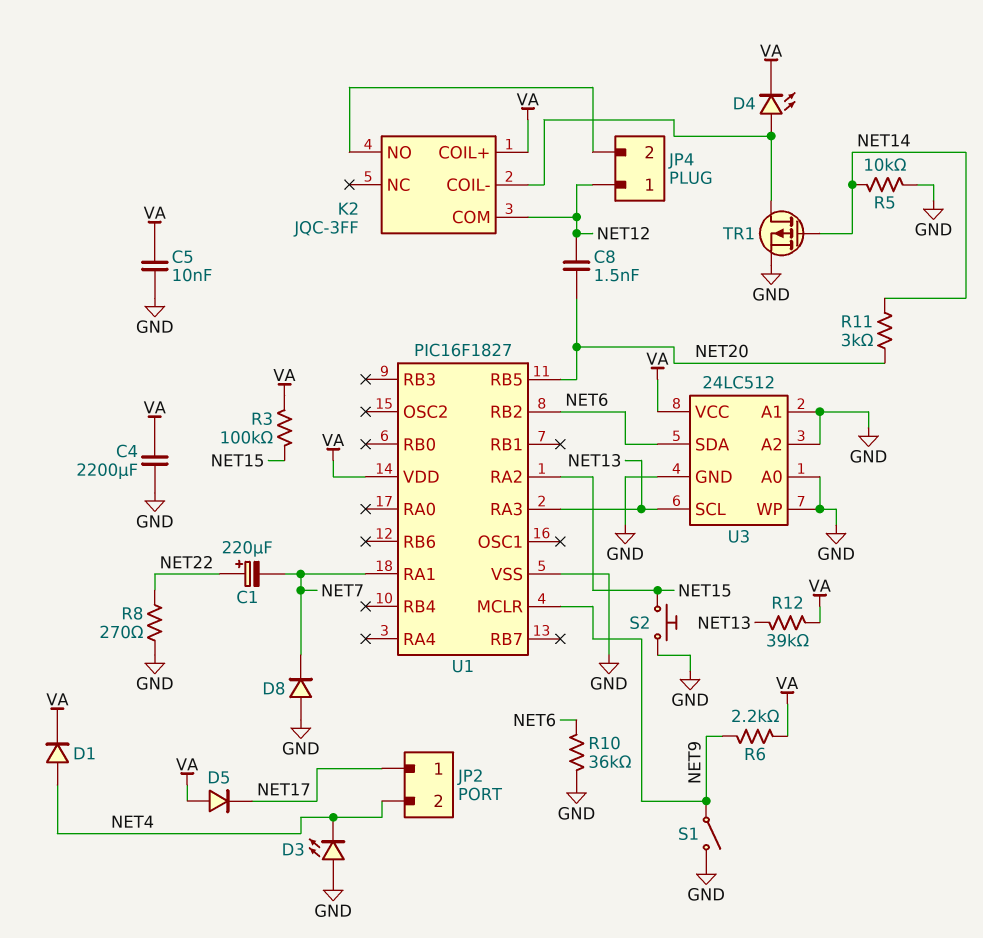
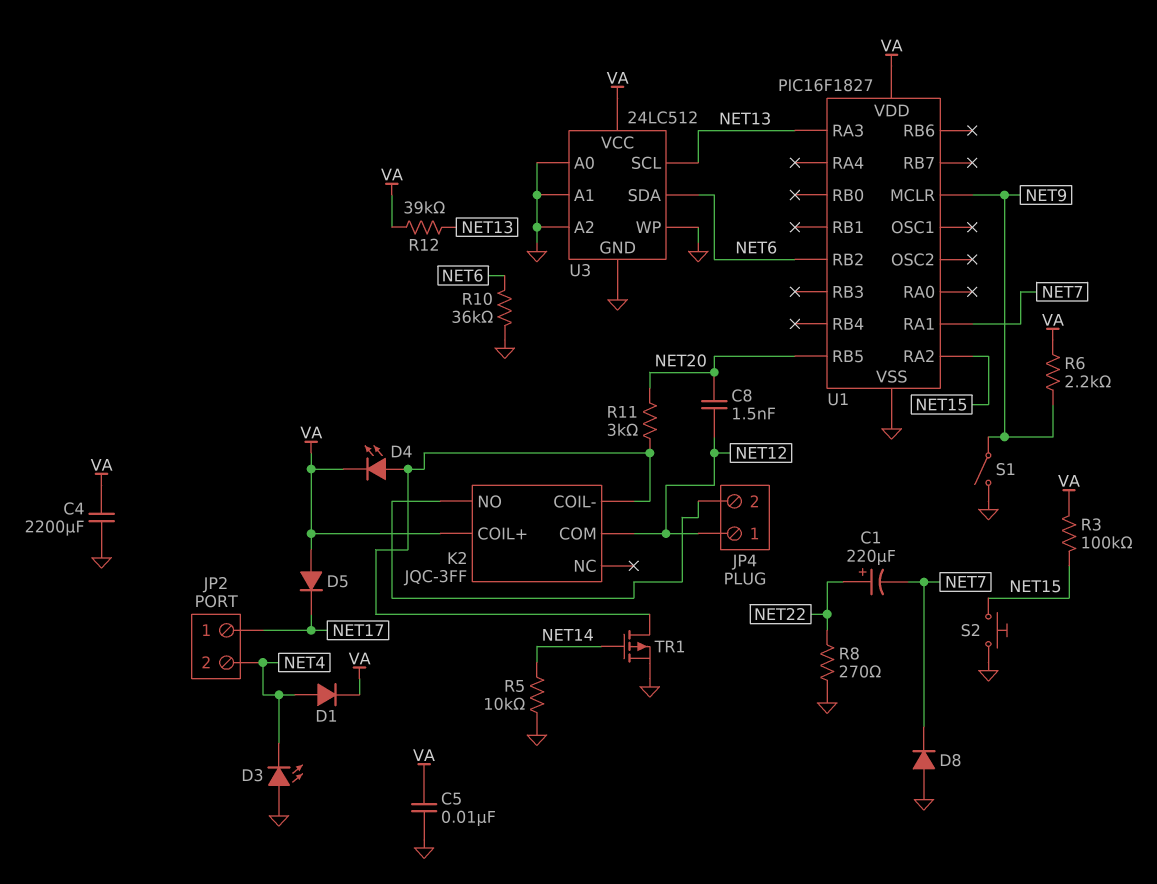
R11: 3k (NET14, NET20) -> 3k (K2/COIL-, NET20)

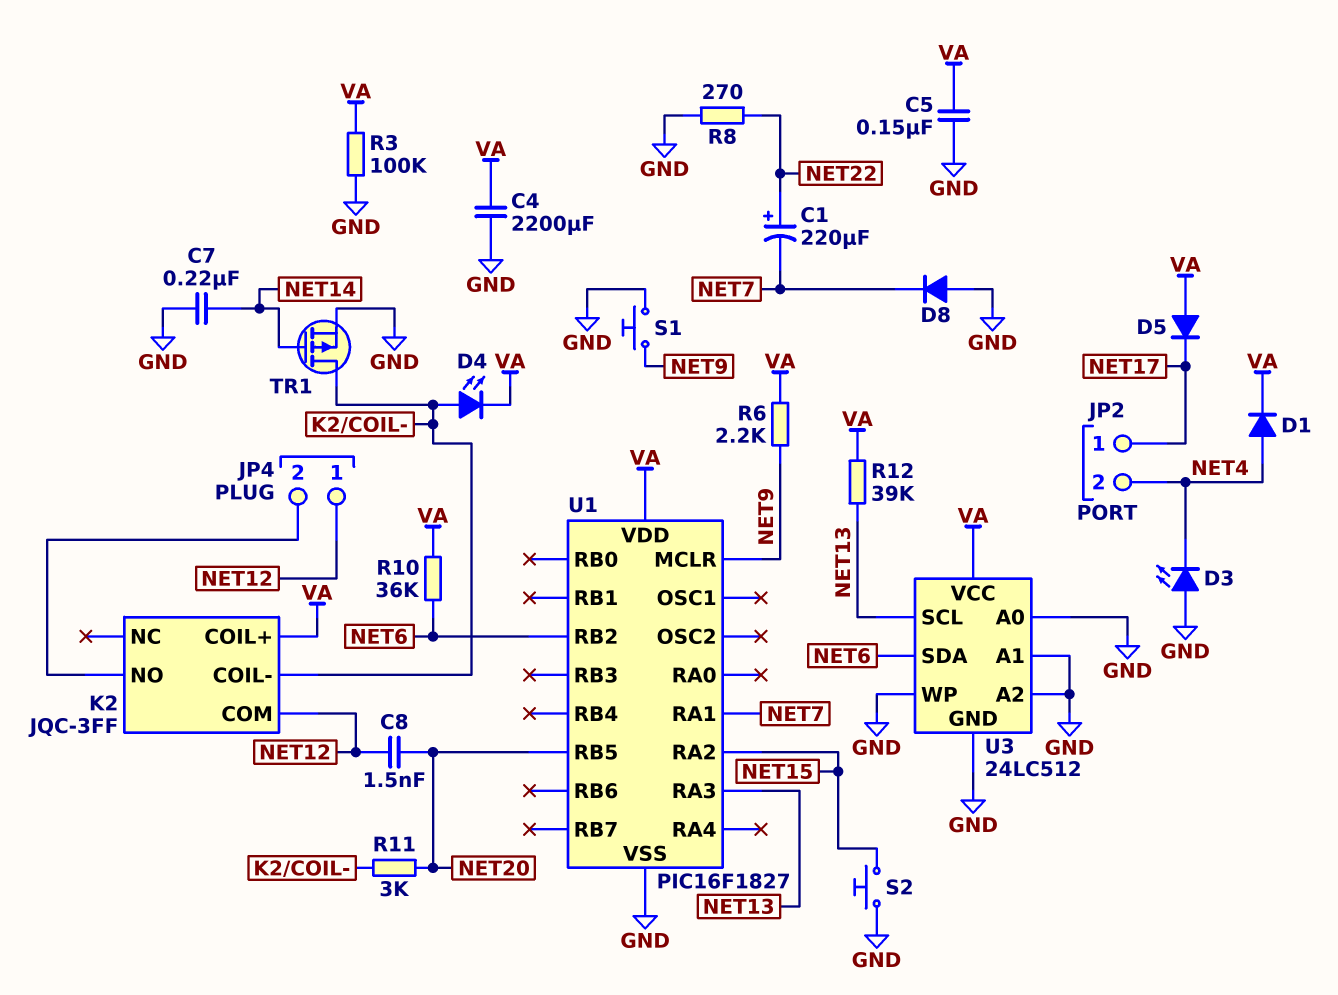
C5: 10nF (GND, VA) -> 150nF (GND, VA)
C7: none -> 220nF (GND, NET14)
R3: 100k (NET15, VA) -> 100k (GND, VA)
R5: 10k (GND, NET14) -> none
R10: 36k (GND, NET6) -> 36k (NET6, VA)
S1: switch (GND, NET9) -> button (GND, NET9)

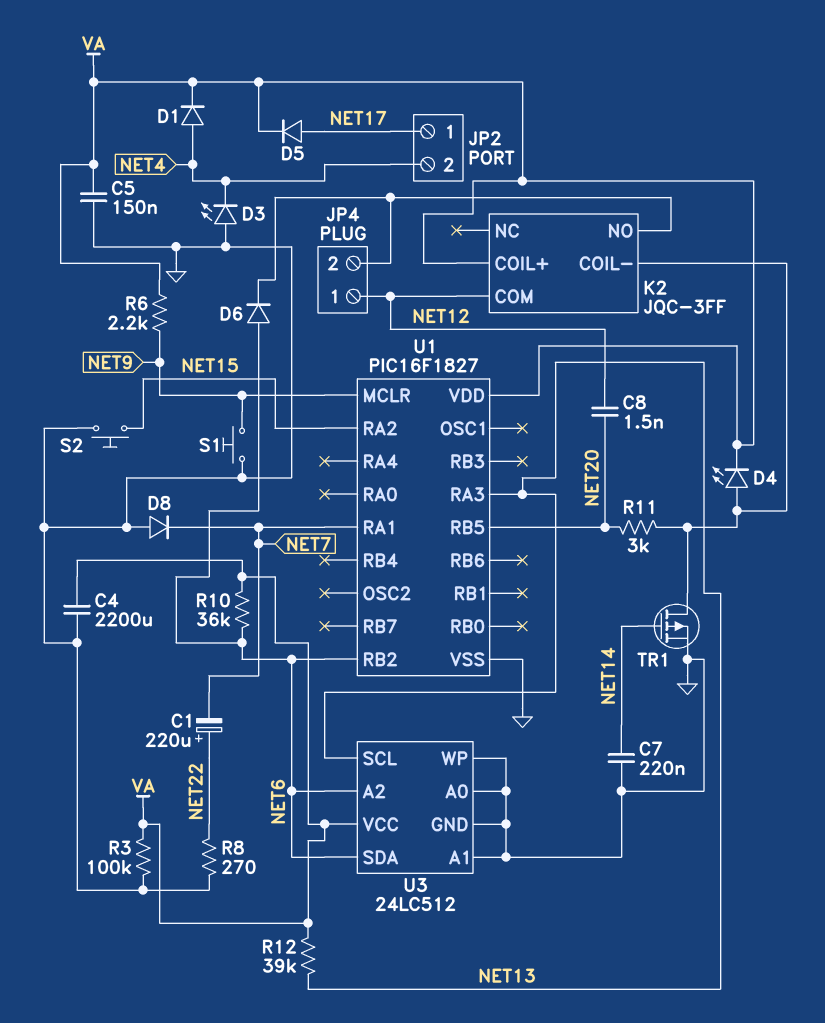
D5: diode (A VA, K NET17) -> diode (A NET17, K VA)
D6: none -> diode (A NET6, K JP4/2)
U3 pin A2: GND -> NET6

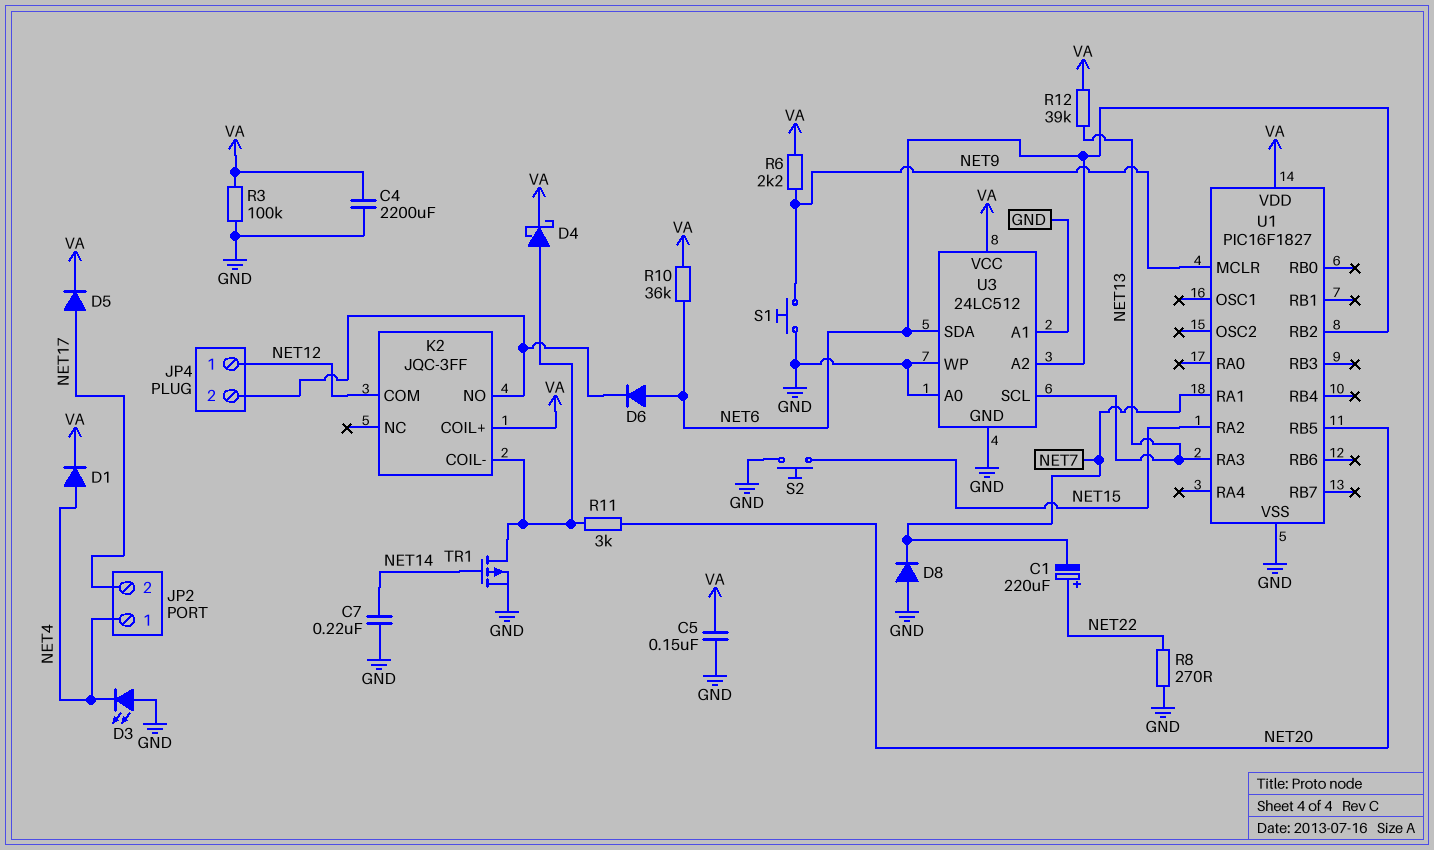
C8: 1.5nF (NET12, NET20) -> none
D4: LED (A K2/COIL-, K VA) -> schottky (A K2/COIL-, K VA)
JP2 pin 1: NET17 -> NET4
JP2 pin 2: NET4 -> NET17

